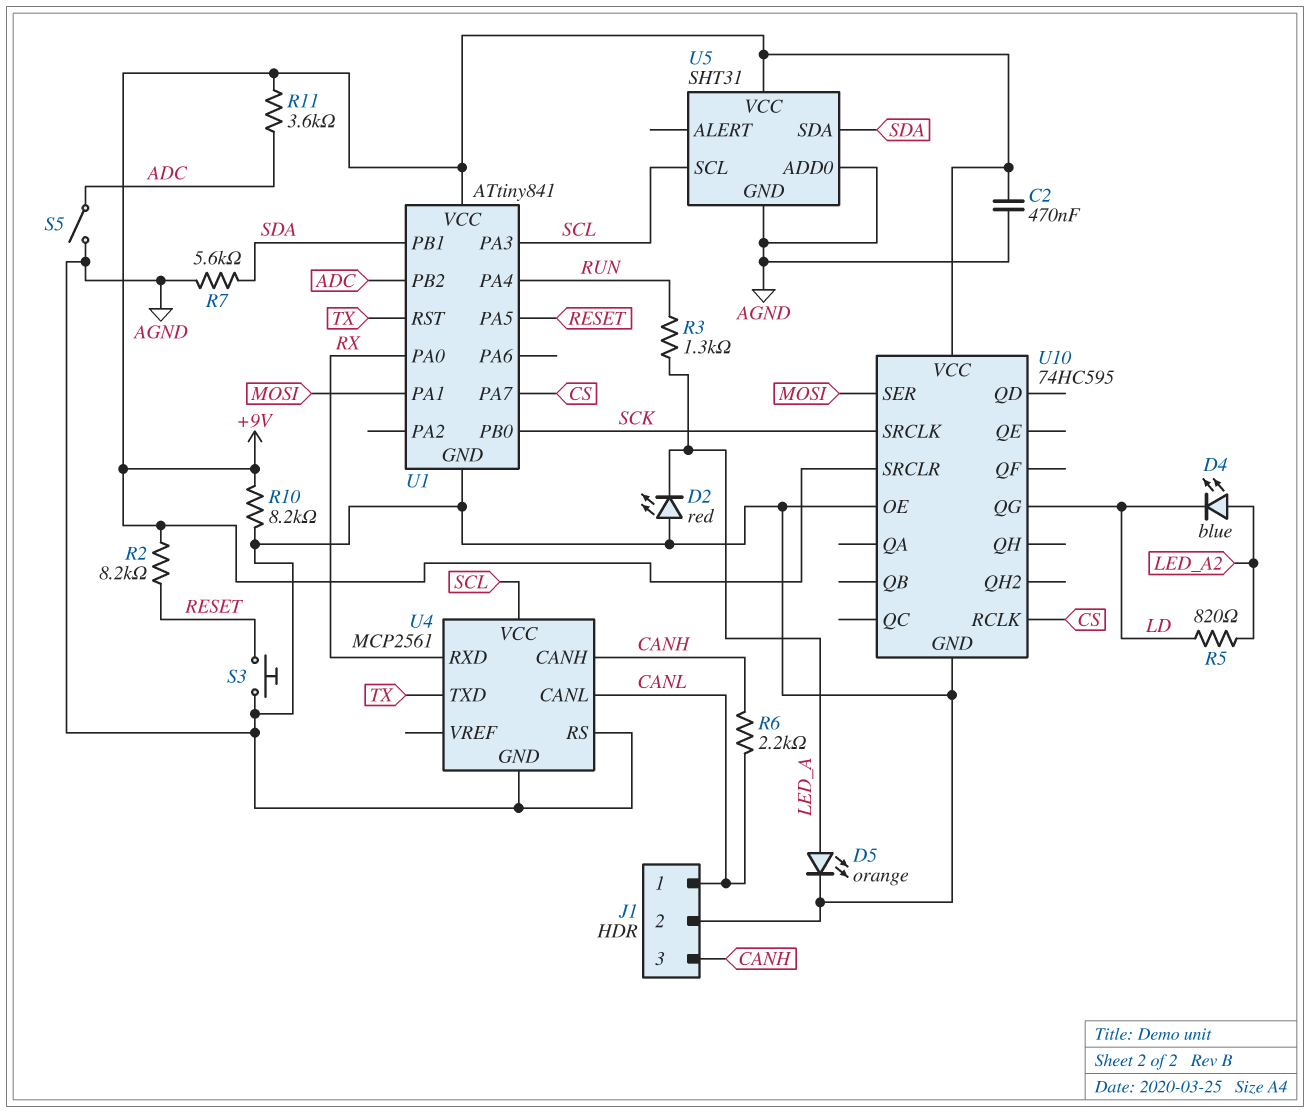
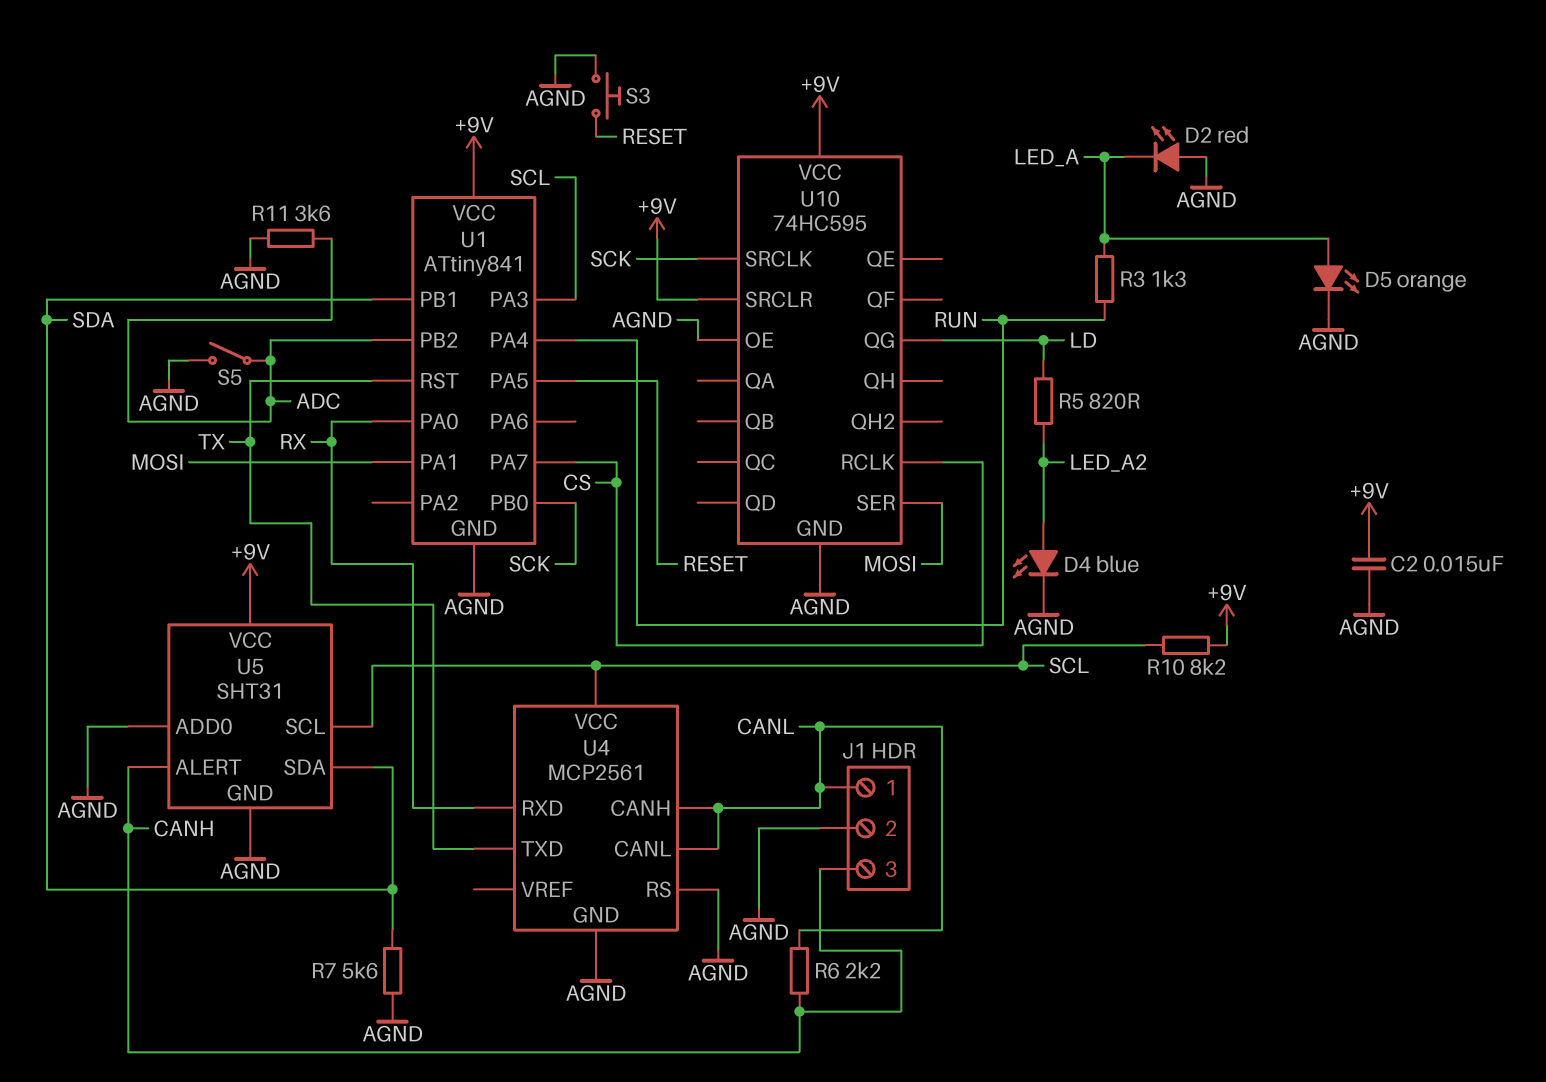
C2: 470nF (+9V, AGND) -> 15nF (+9V, AGND)
D4: LED blue (A LED_A2, K LD) -> LED blue (A LED_A2, K AGND)
R2: 8.2k (+9V, RESET) -> none
R10: 8.2k (+9V, AGND) -> 8.2k (+9V, SCL)
R11: 3.6k (+9V, ADC) -> 3.6k (ADC, AGND)
U4 pin CANH: CANH -> CANL
U5 pin ALERT: none -> CANH

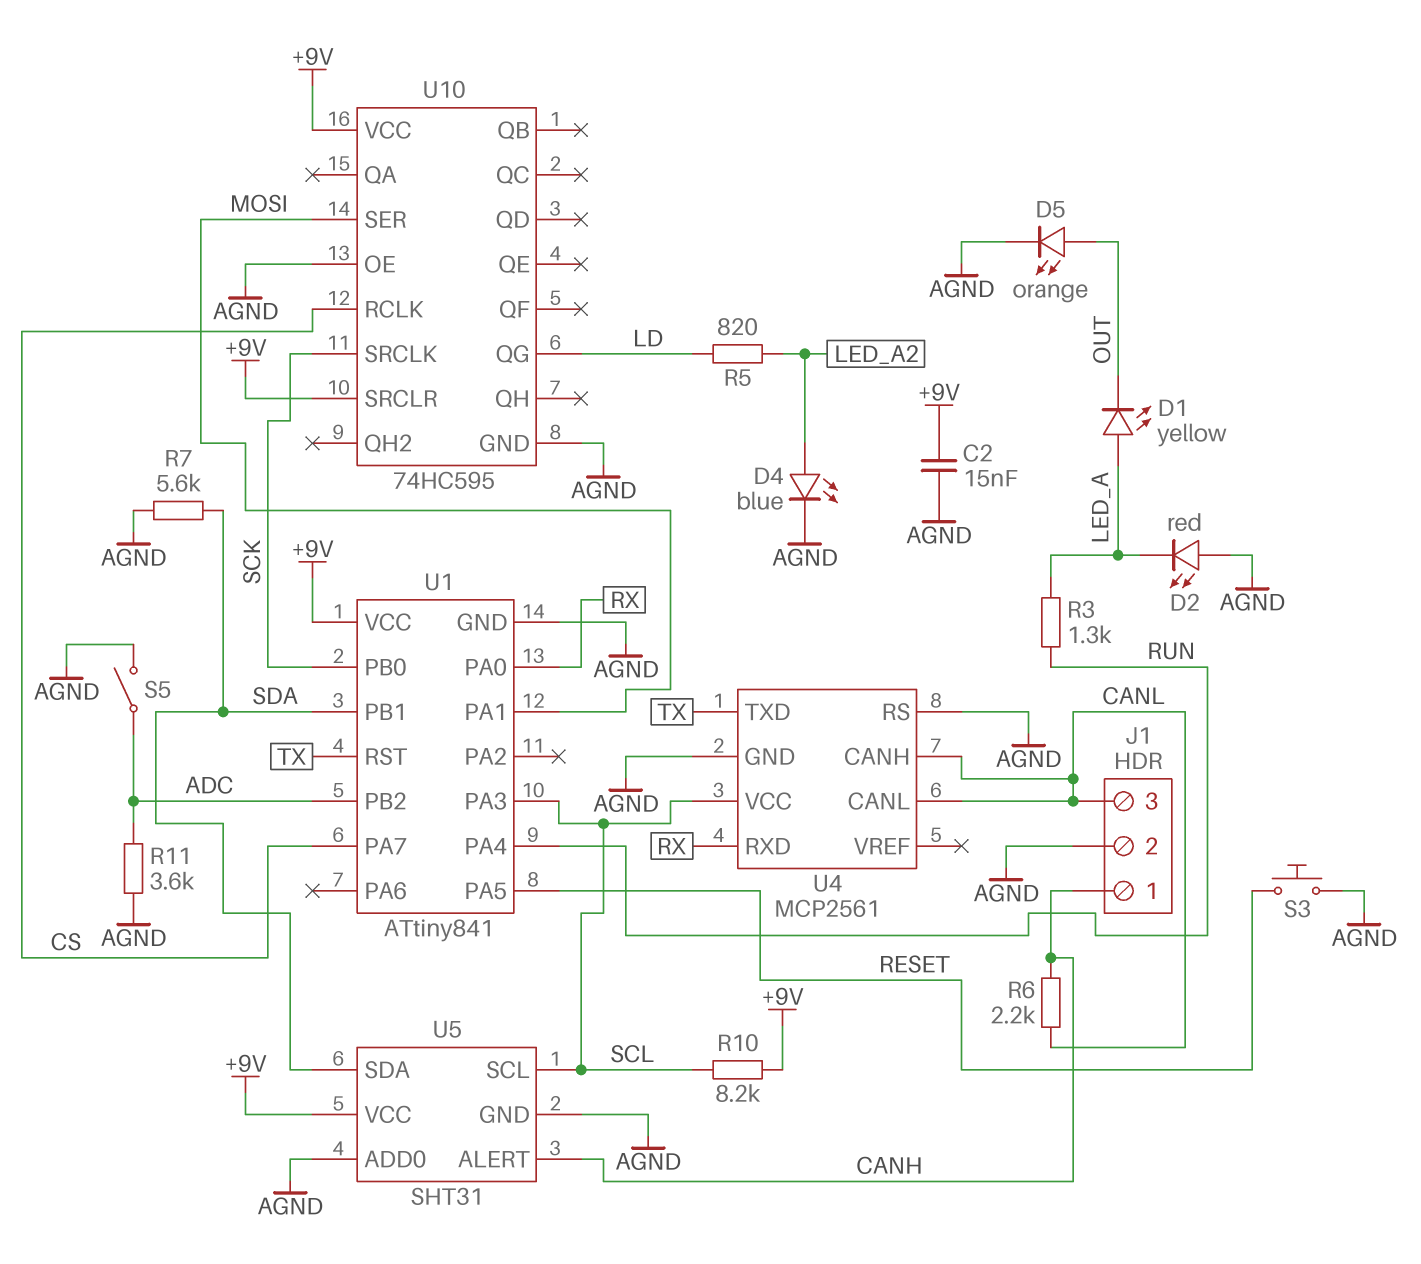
D1: none -> LED yellow (A LED_A, K OUT)
D5: LED orange (A LED_A, K AGND) -> LED orange (A OUT, K AGND)
J1 pin 1: CANL -> CANH
J1 pin 3: CANH -> CANL

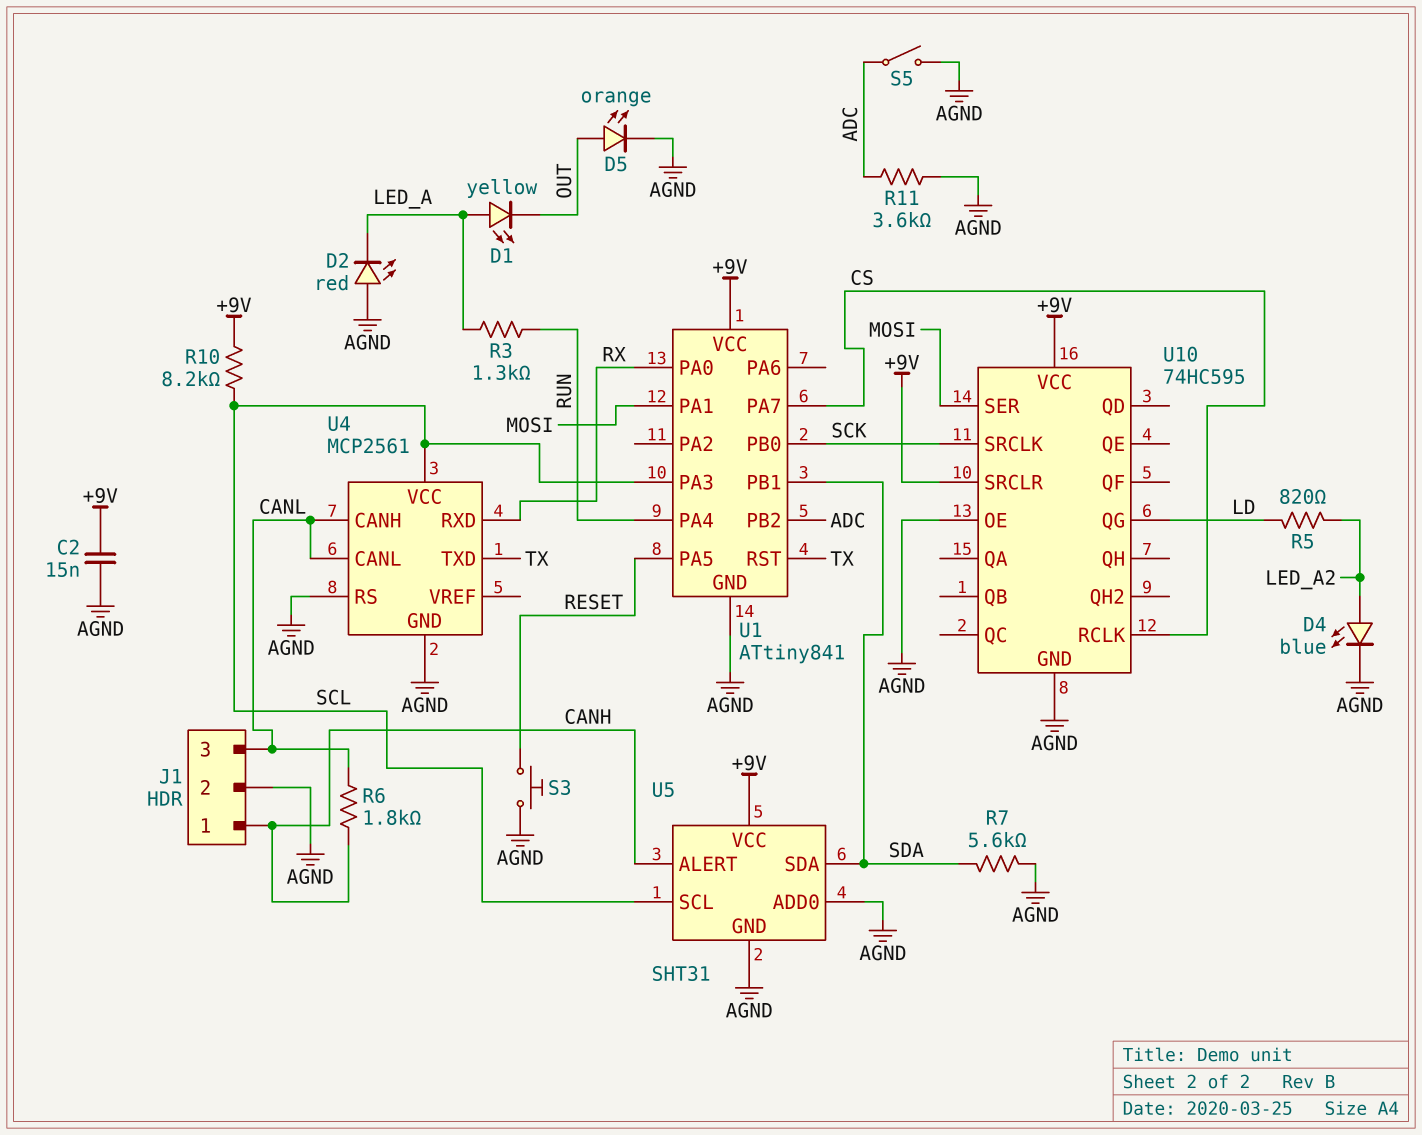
R6: 2.2k (CANH, CANL) -> 1.8k (CANH, CANL)

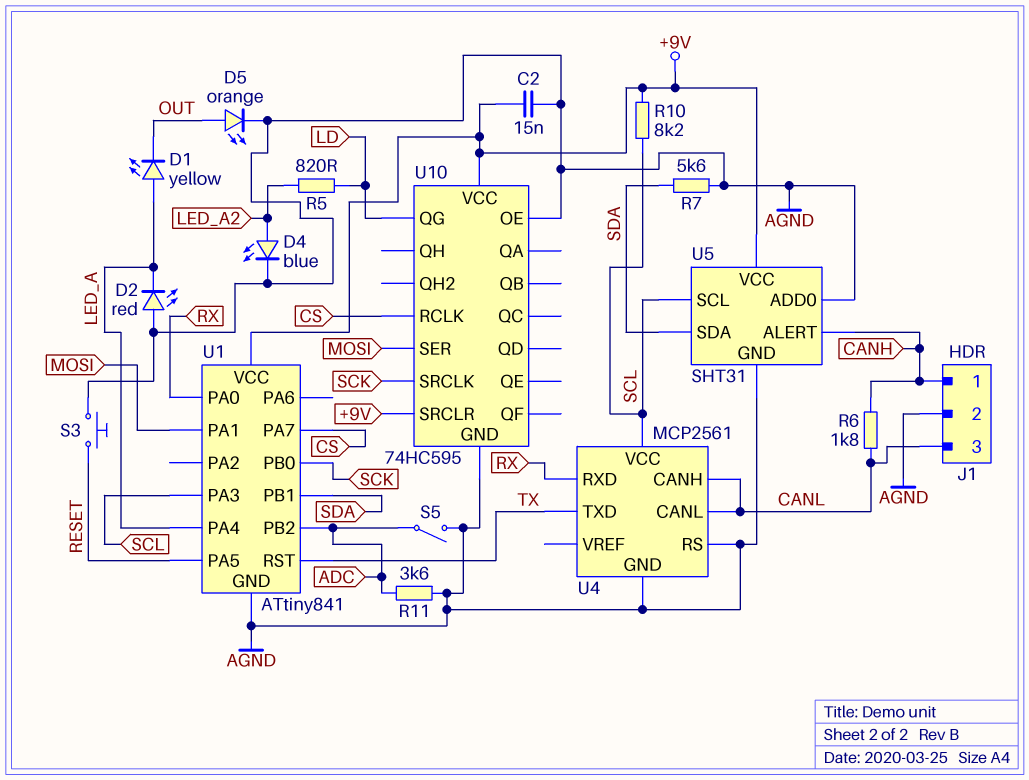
R3: 1.3k (LED_A, RUN) -> none
U1 pin PA4: RUN -> LED_A

